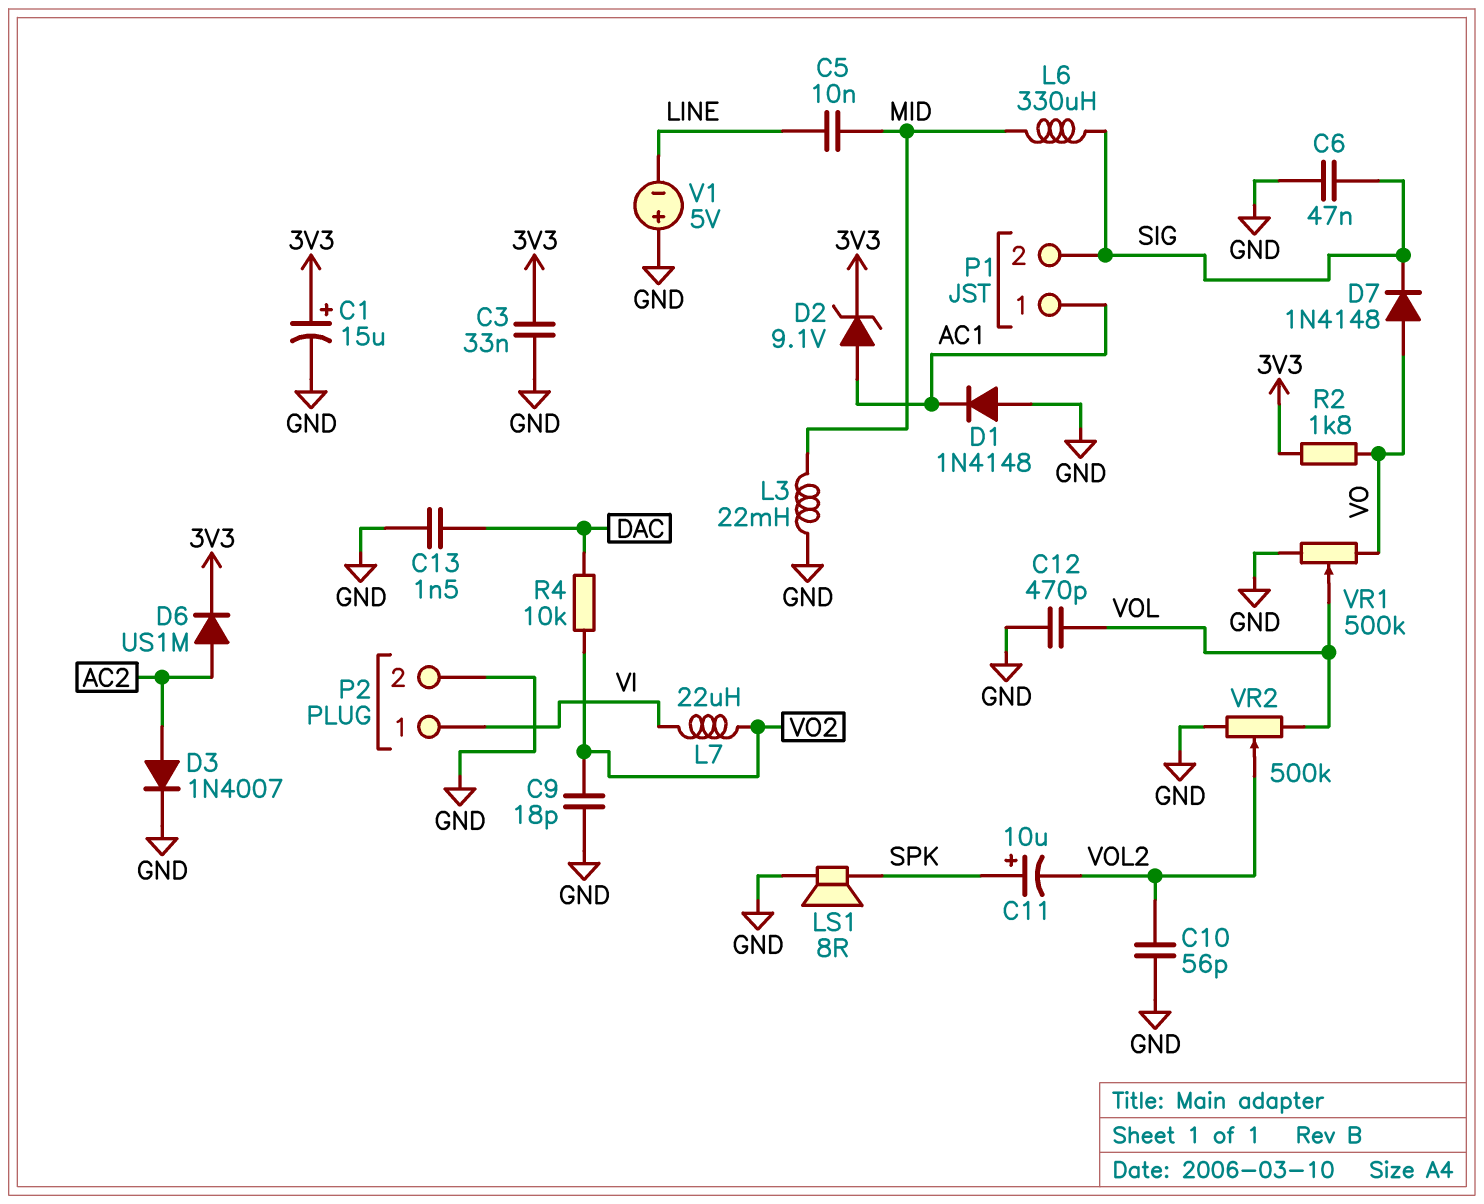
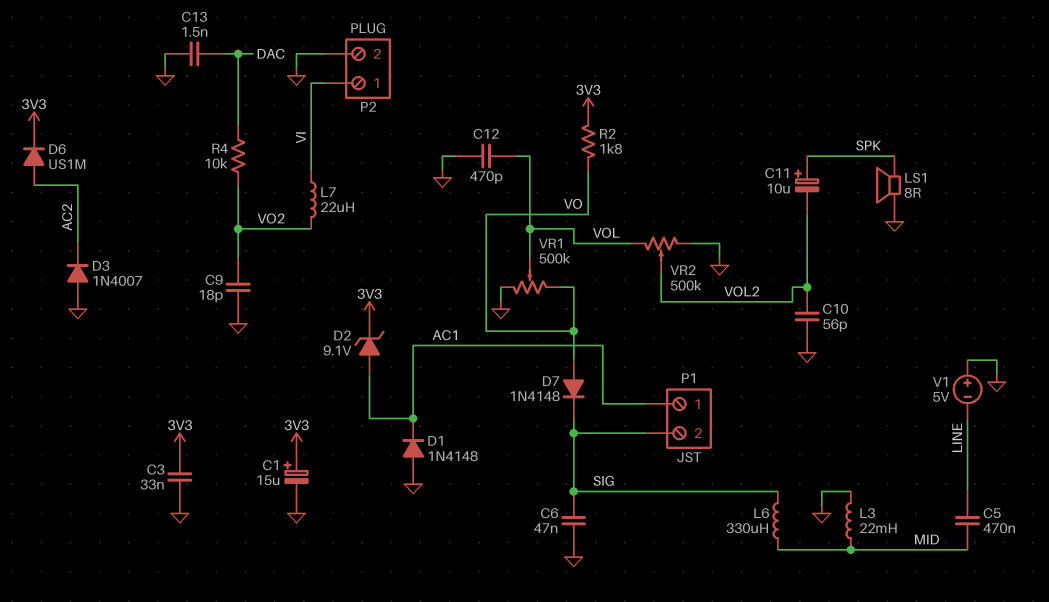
C5: 10nF (LINE, MID) -> 470nF (LINE, MID)
D3: diode 1N4007 (A AC2, K GND) -> diode 1N4007 (A GND, K AC2)

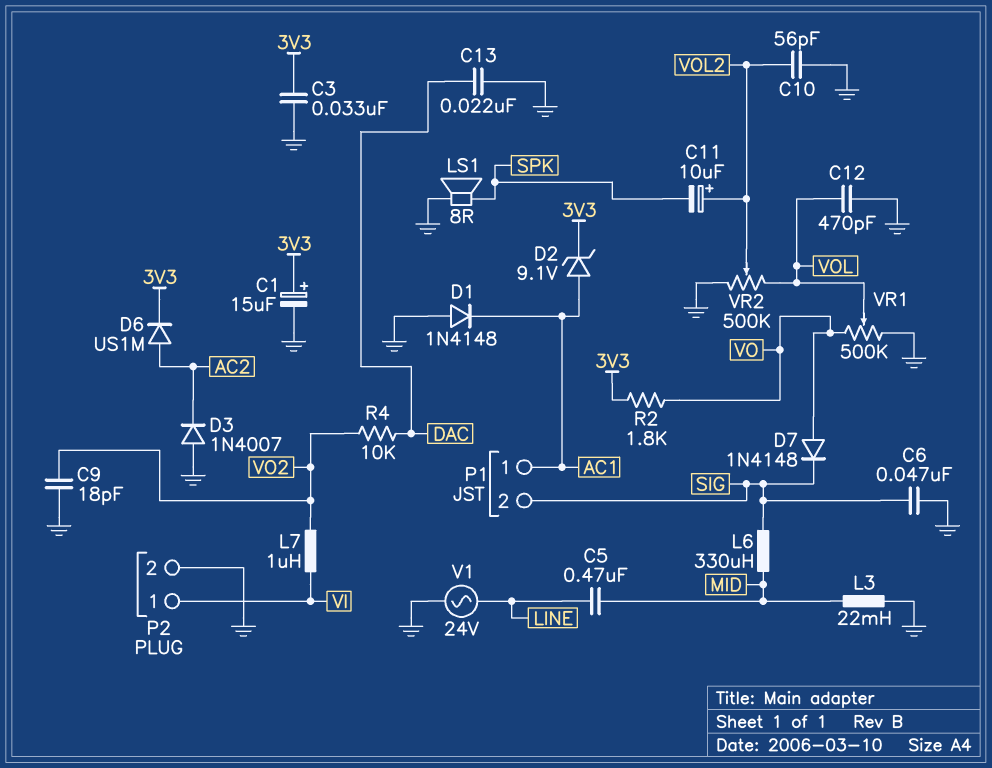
C11: 10uF (plus SPK, minus VOL2) -> 10uF (plus VOL2, minus SPK)
C13: 1.5nF (DAC, GND) -> 22nF (DAC, GND)
L7: 22uH (VI, VO2) -> 1uH (VI, VO2)
V1: 5V (plus GND, minus LINE) -> AC 24V (GND, LINE)

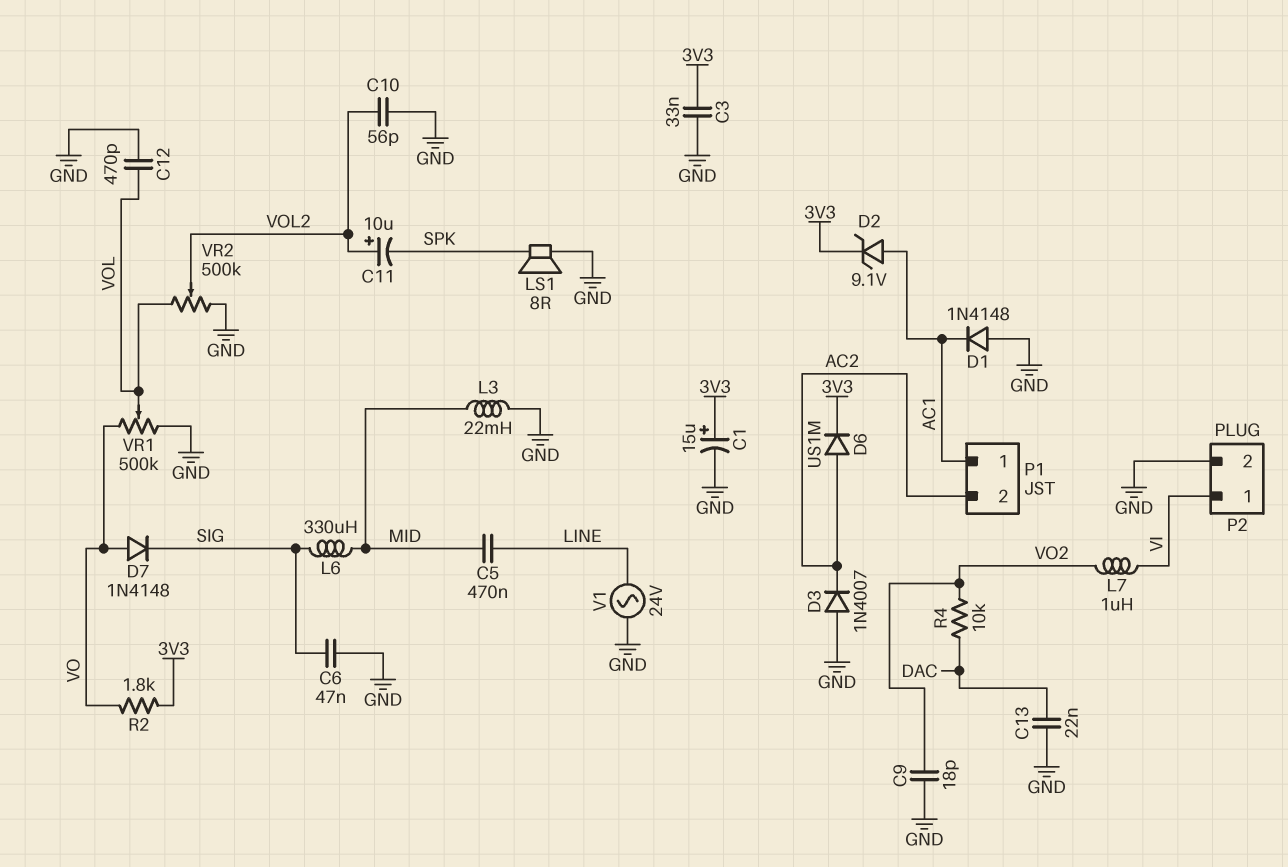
P1 pin 2: SIG -> AC2

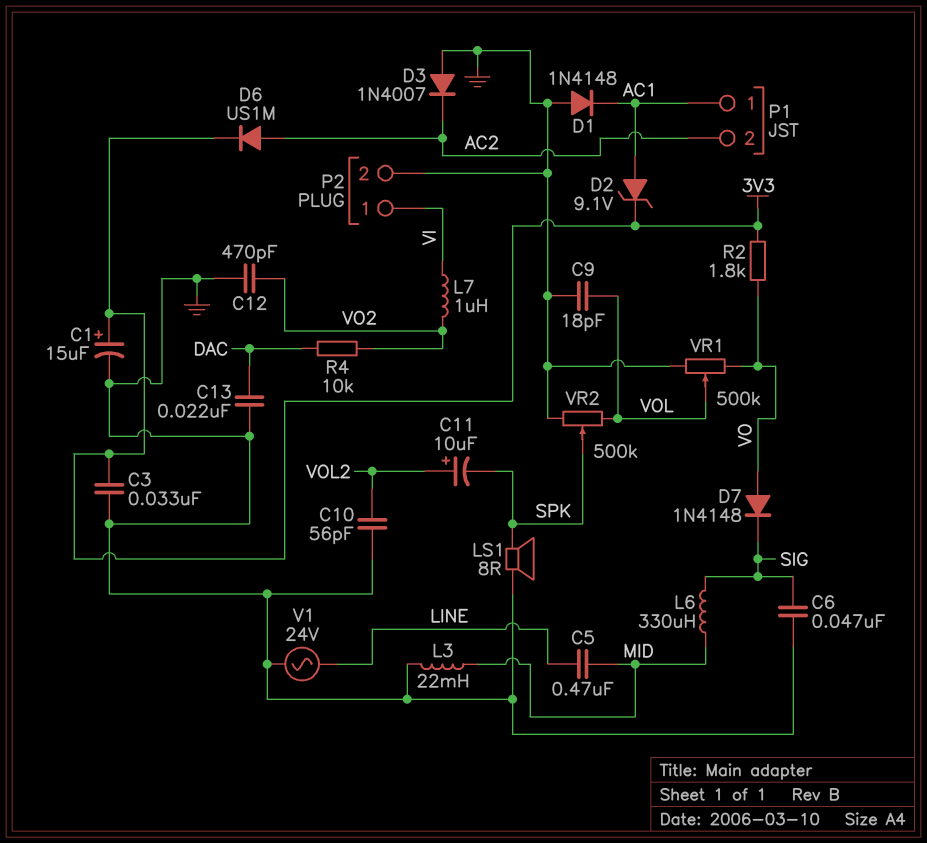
C9: 18pF (GND, VO2) -> 18pF (GND, VOL)
C12: 470pF (GND, VOL) -> 470pF (GND, VO2)
VR2: 500k (GND, VOL, wiper VOL2) -> 500k (GND, VOL, wiper SPK)

